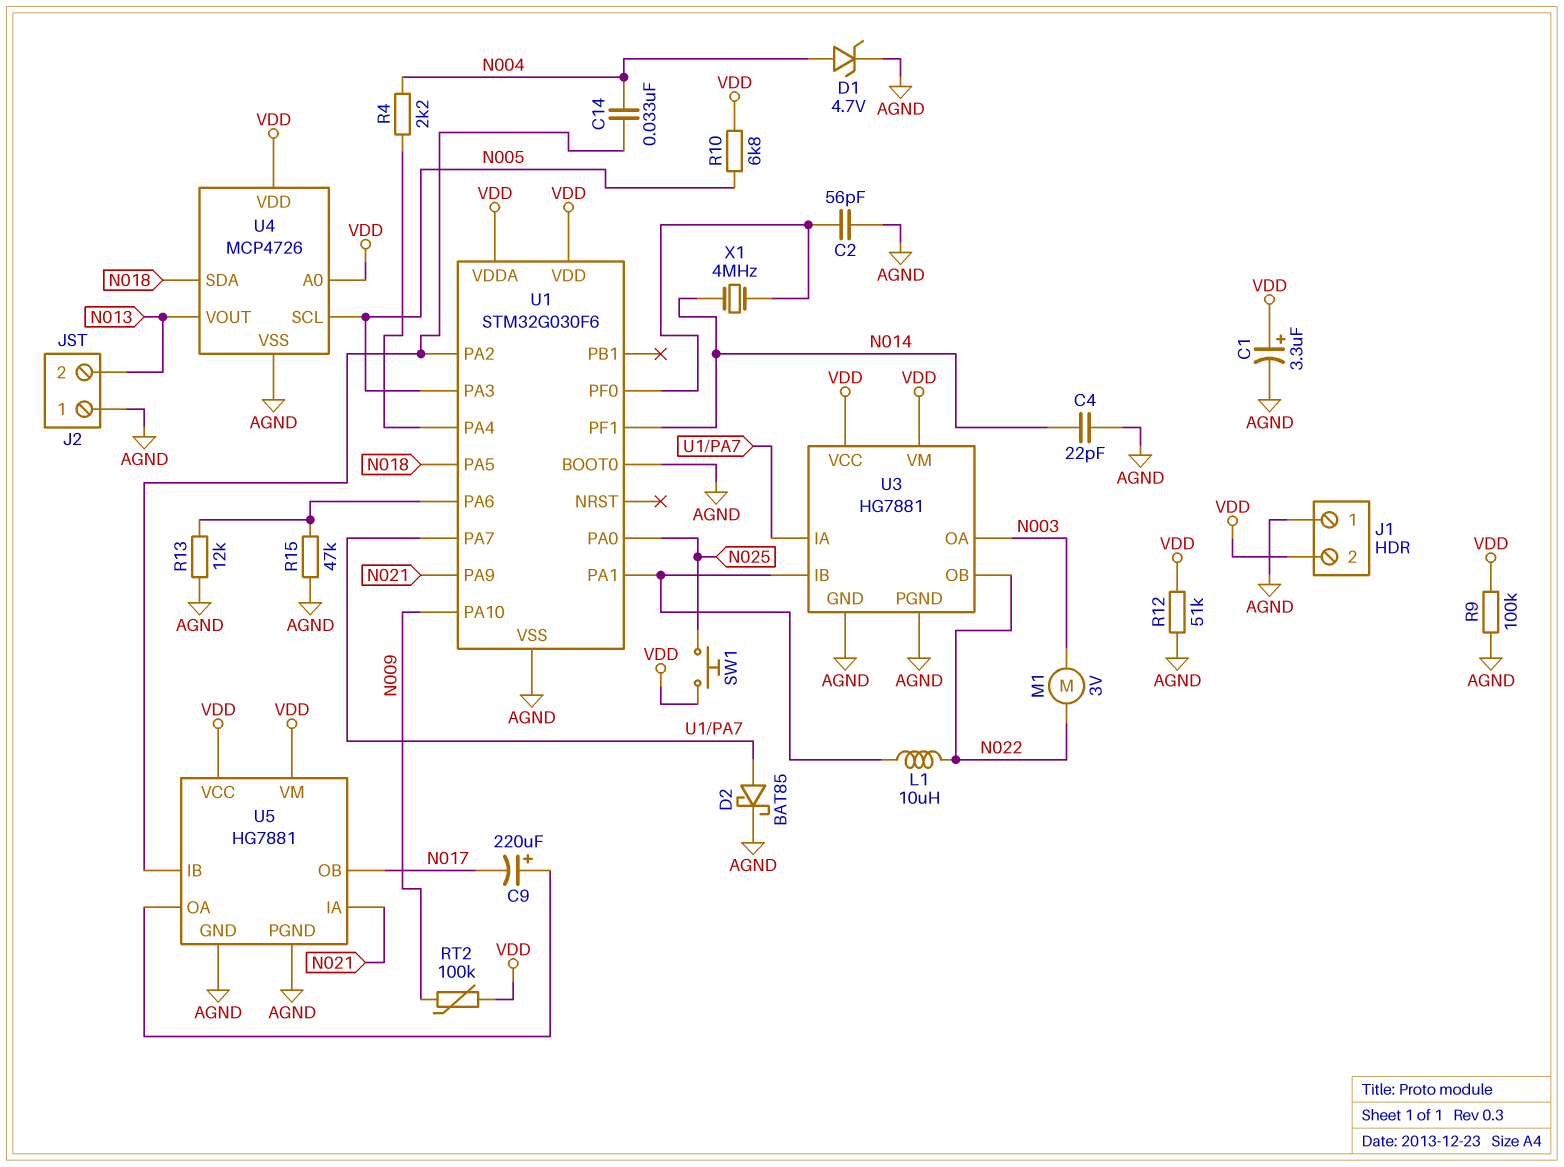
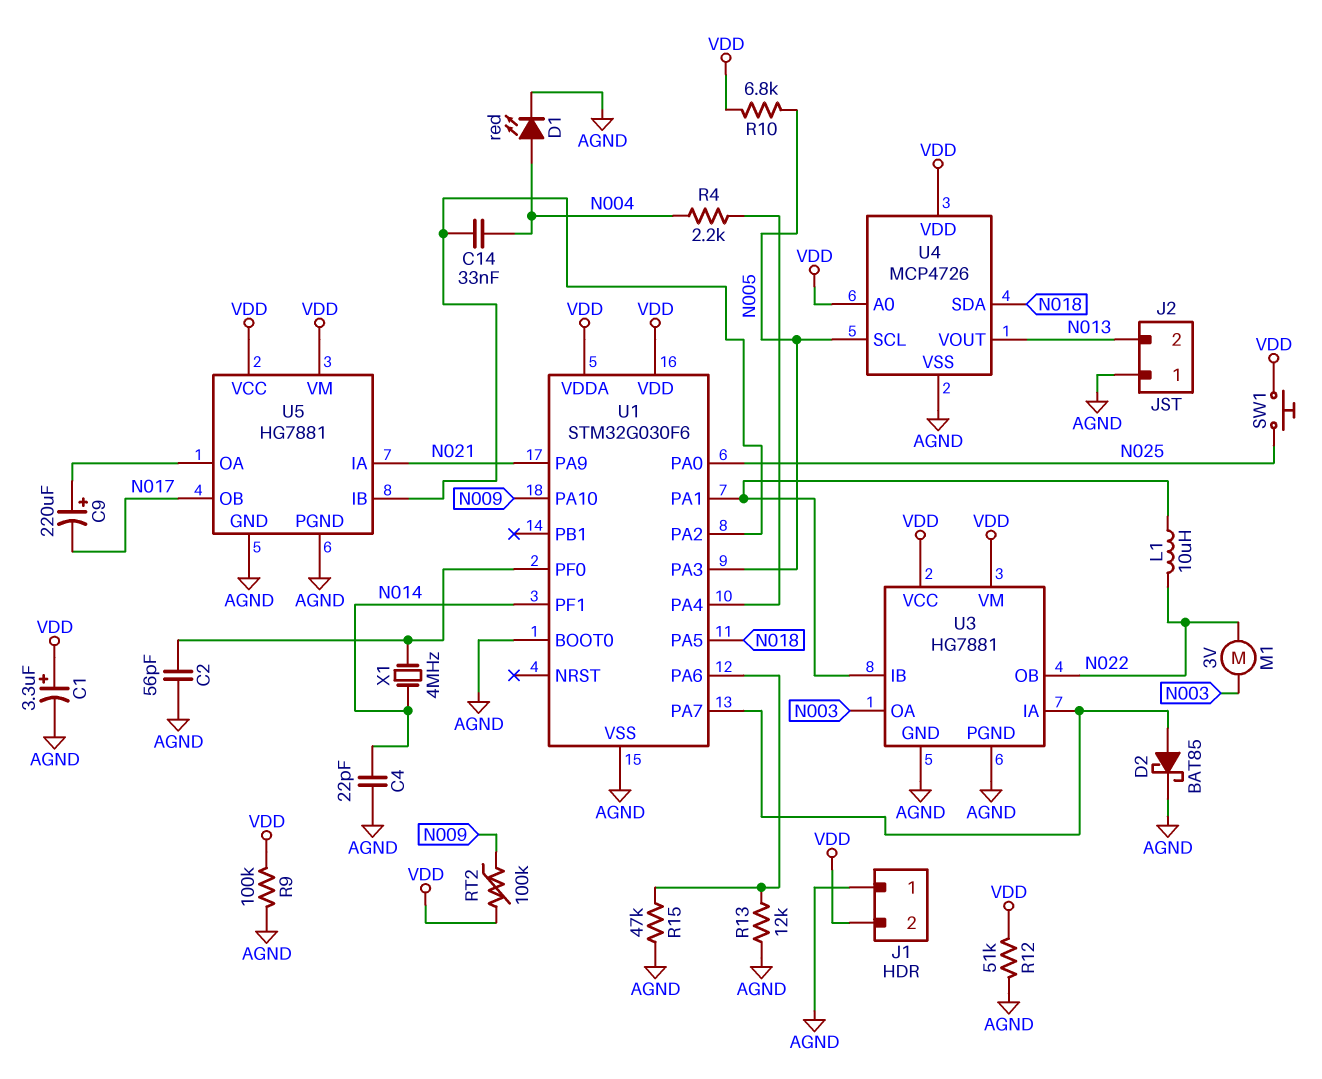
D1: zener 4.7V (A N004, K AGND) -> LED red (A N004, K AGND)

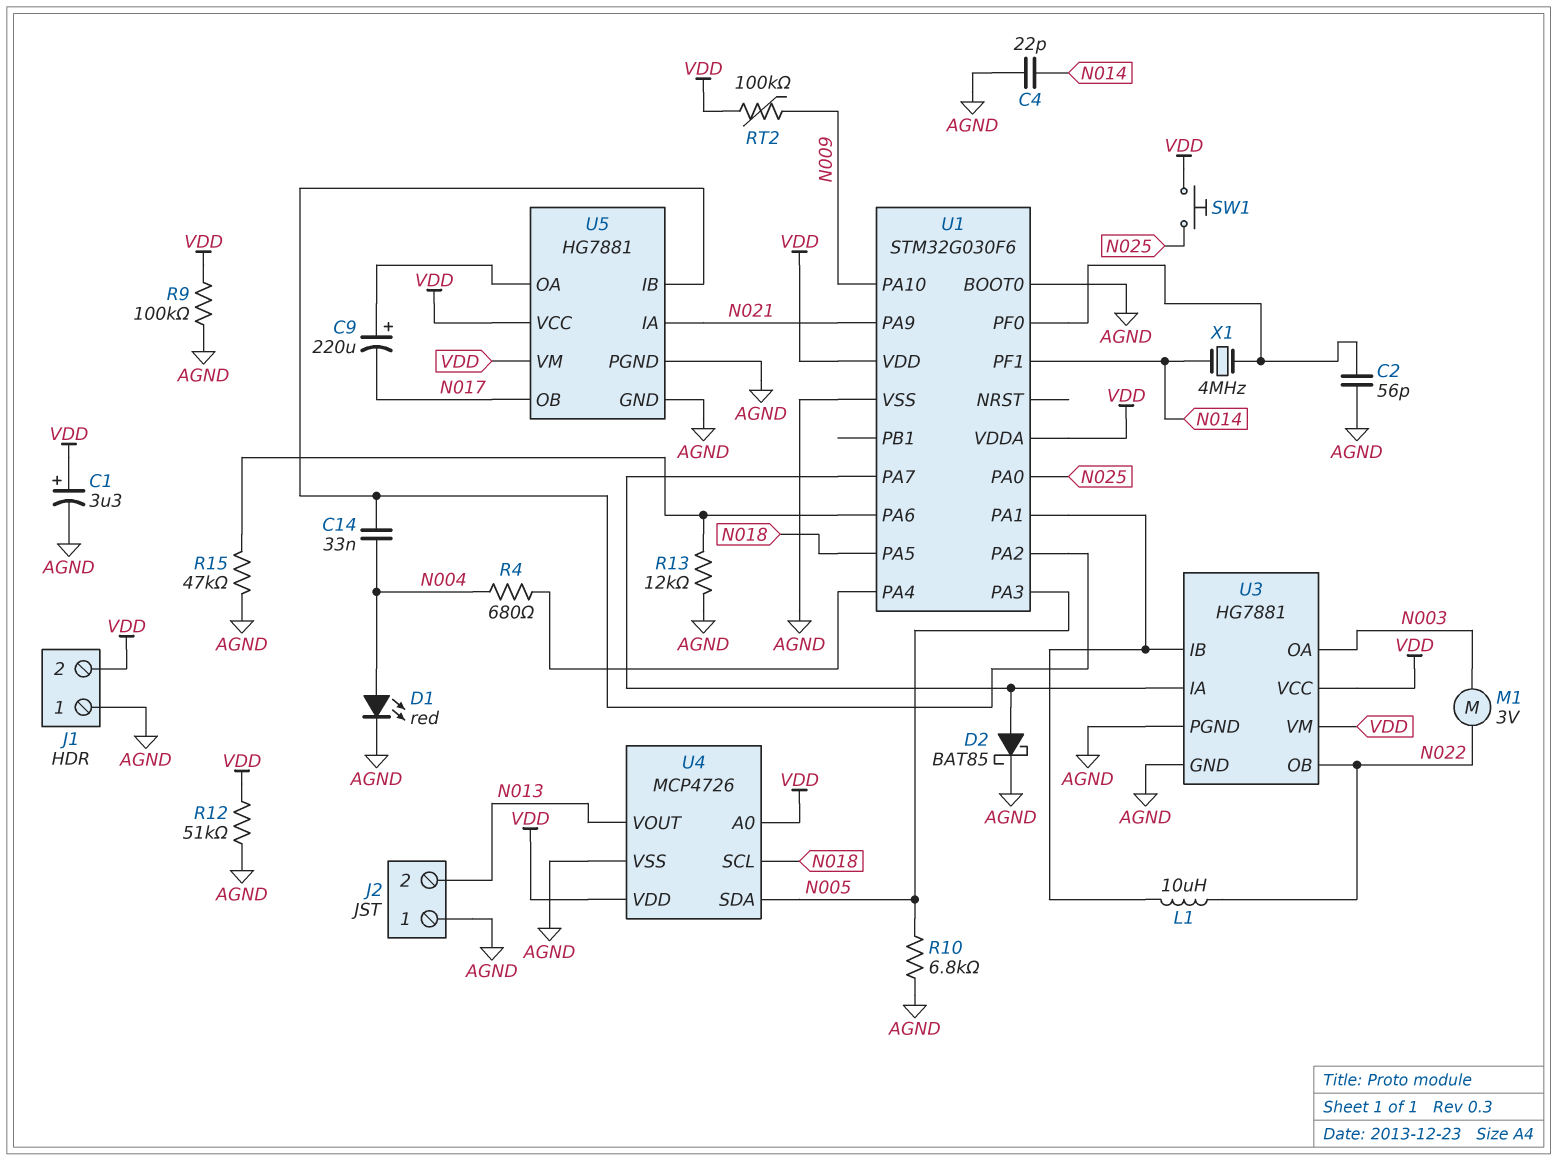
R4: 2.2k (N004, U1/PA4) -> 680 (N004, U1/PA4)
R10: 6.8k (N005, VDD) -> 6.8k (AGND, N005)
U4 pin SCL: N005 -> N018
U4 pin SDA: N018 -> N005

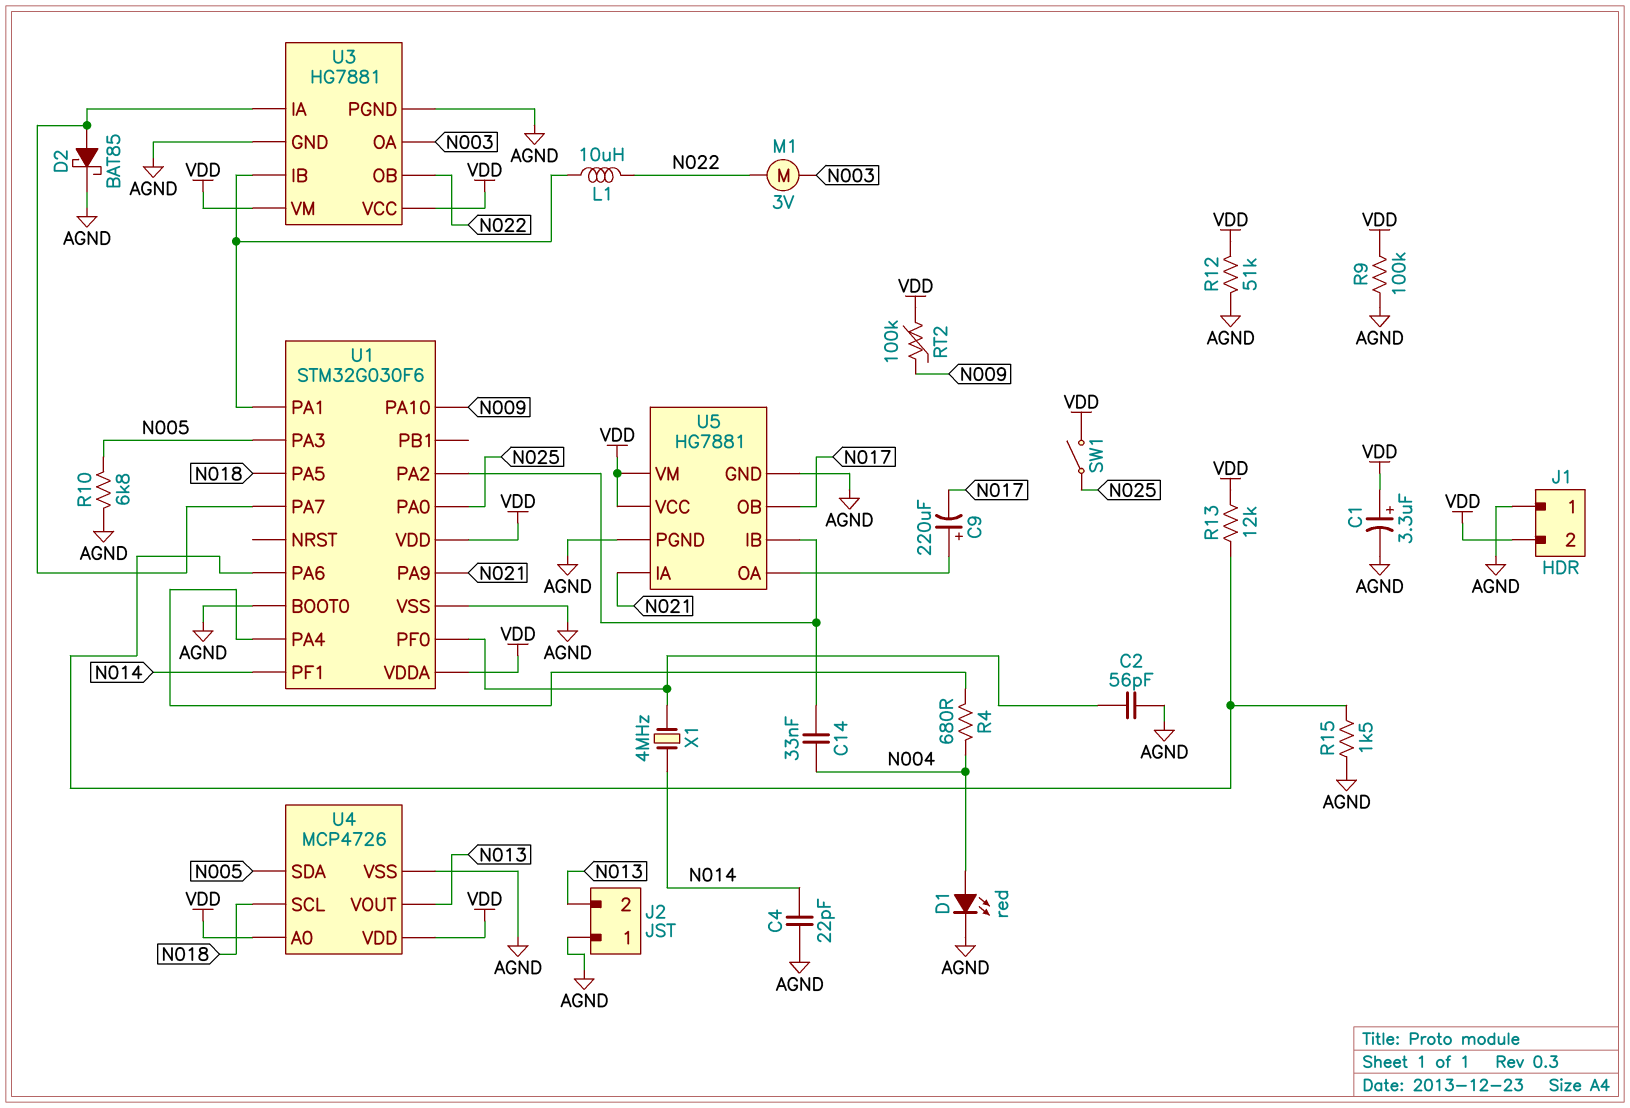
R13: 12k (AGND, U1/PA6) -> 12k (U1/PA6, VDD)
R15: 47k (AGND, U1/PA6) -> 1.5k (AGND, U1/PA6)
SW1: button (N025, VDD) -> switch (N025, VDD)

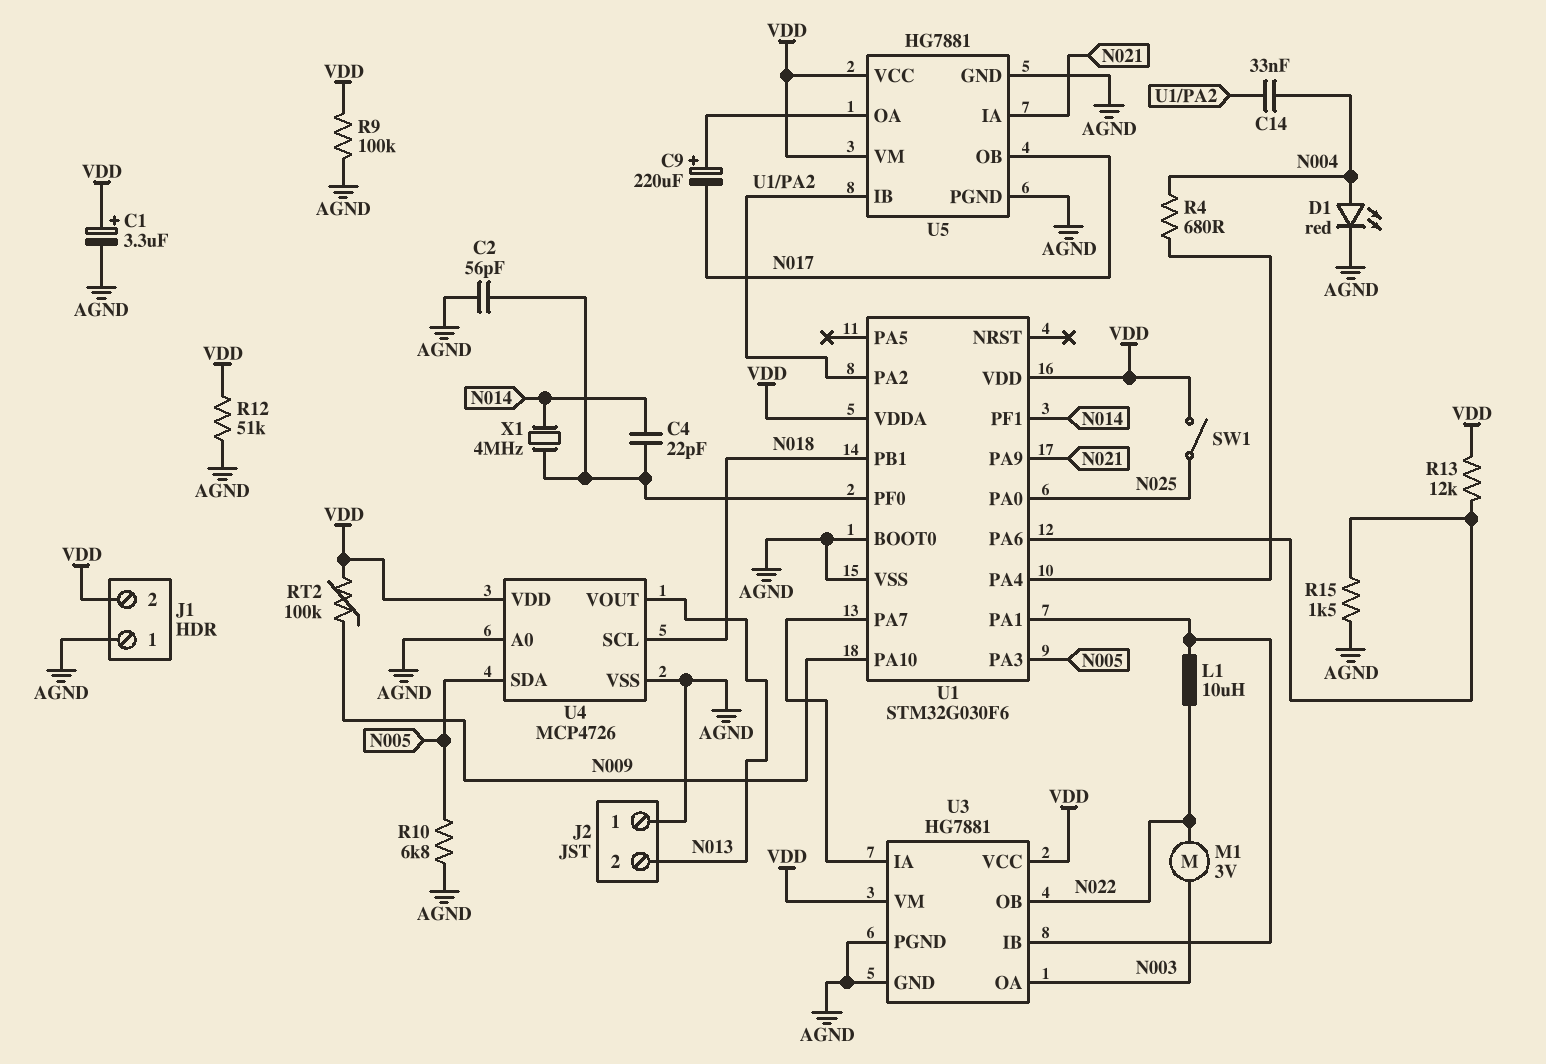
C4: 22pF (AGND, N014) -> 22pF (N014, U1/PF0)
D2: schottky BAT85 (A U1/PA7, K AGND) -> none
U1 pin PA5: N018 -> none
U1 pin PB1: none -> N018
U4 pin A0: VDD -> AGND

